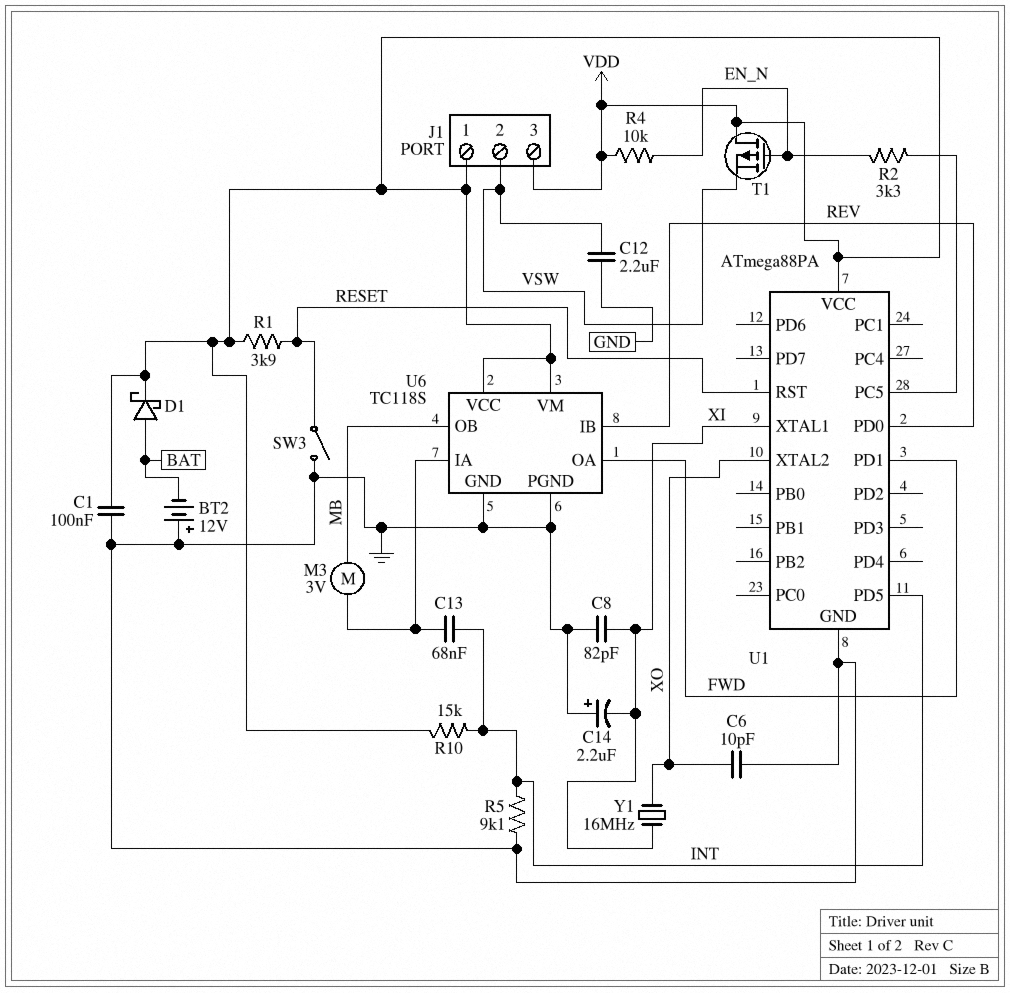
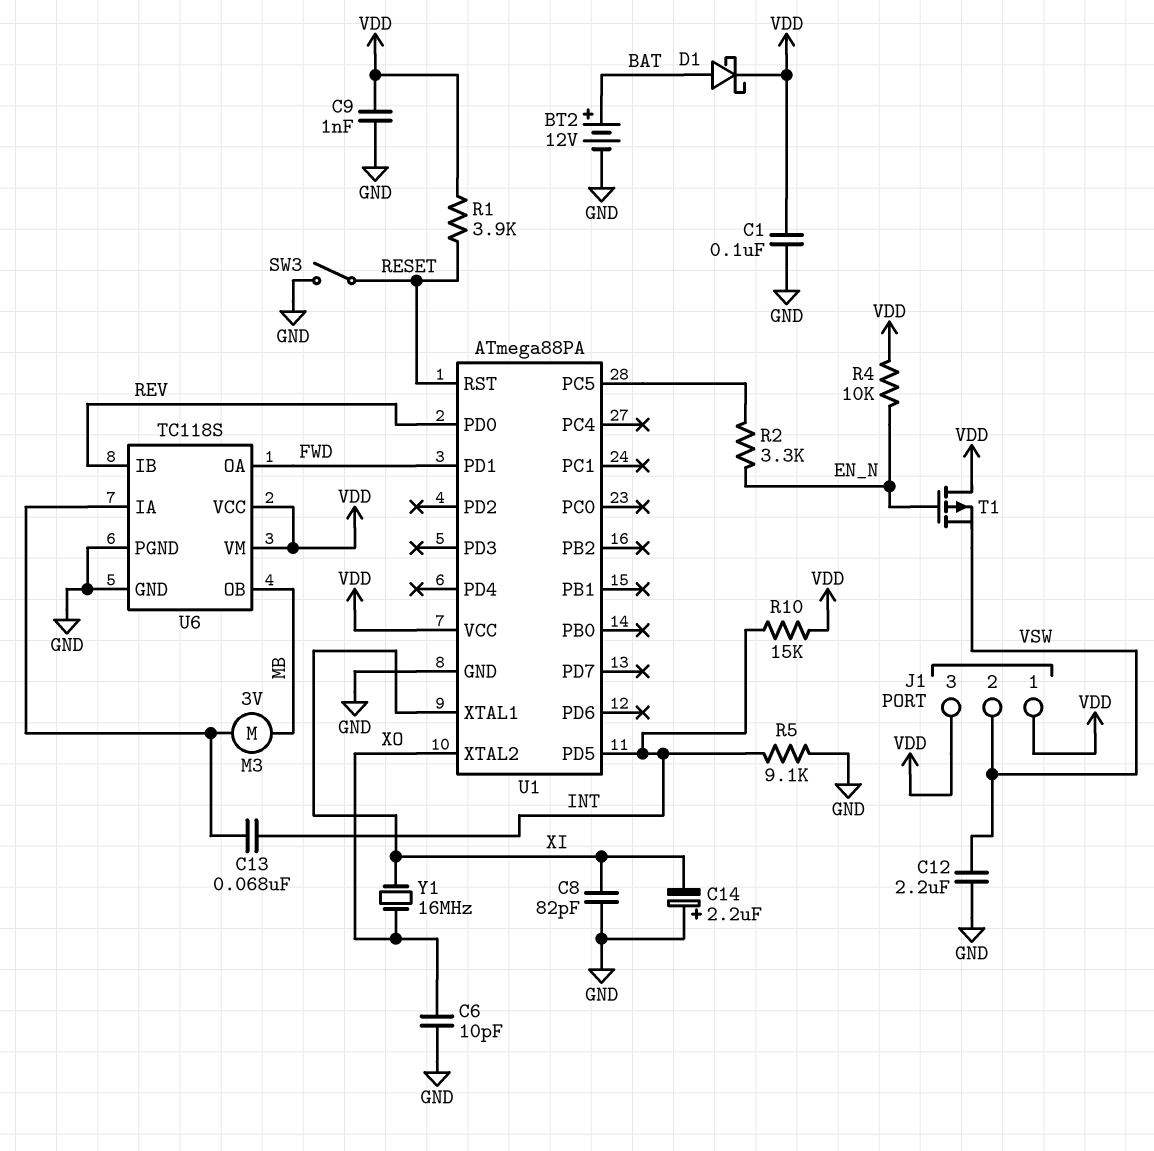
BT2: 12V (plus GND, minus BAT) -> 12V (plus BAT, minus GND)
C9: none -> 1nF (GND, VDD)

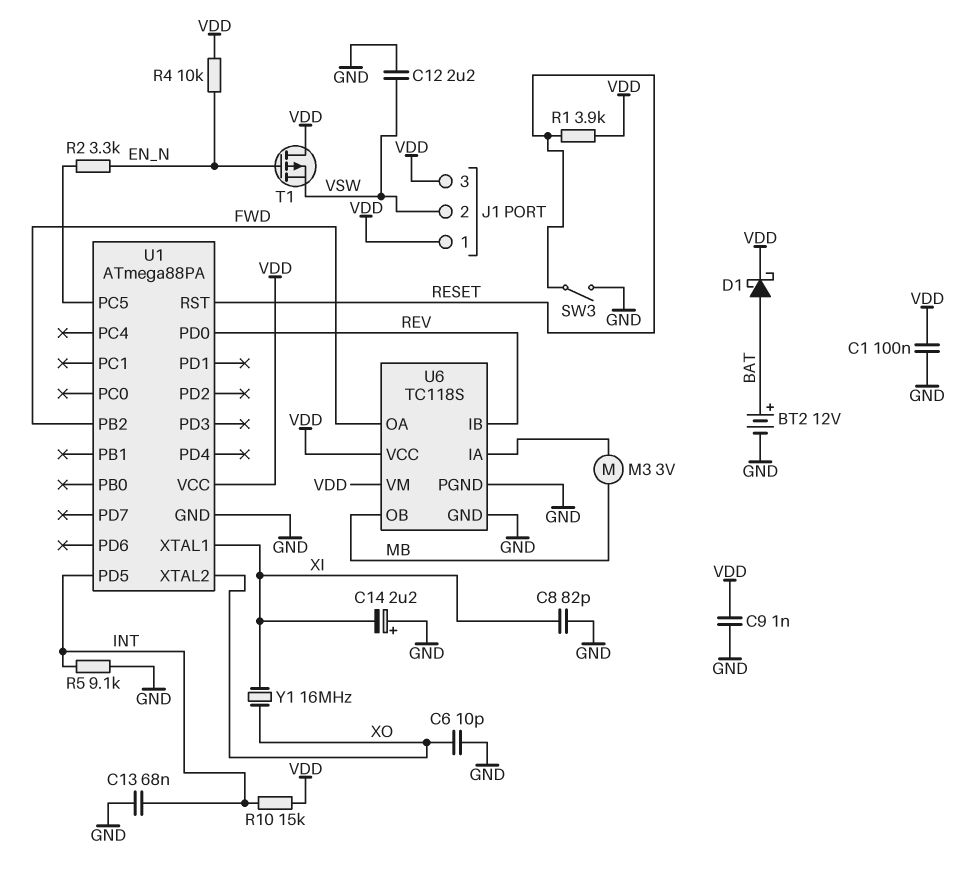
C13: 68nF (INT, U6/IA) -> 68nF (GND, INT)
U1 pin PB2: none -> FWD
U1 pin PD1: FWD -> none

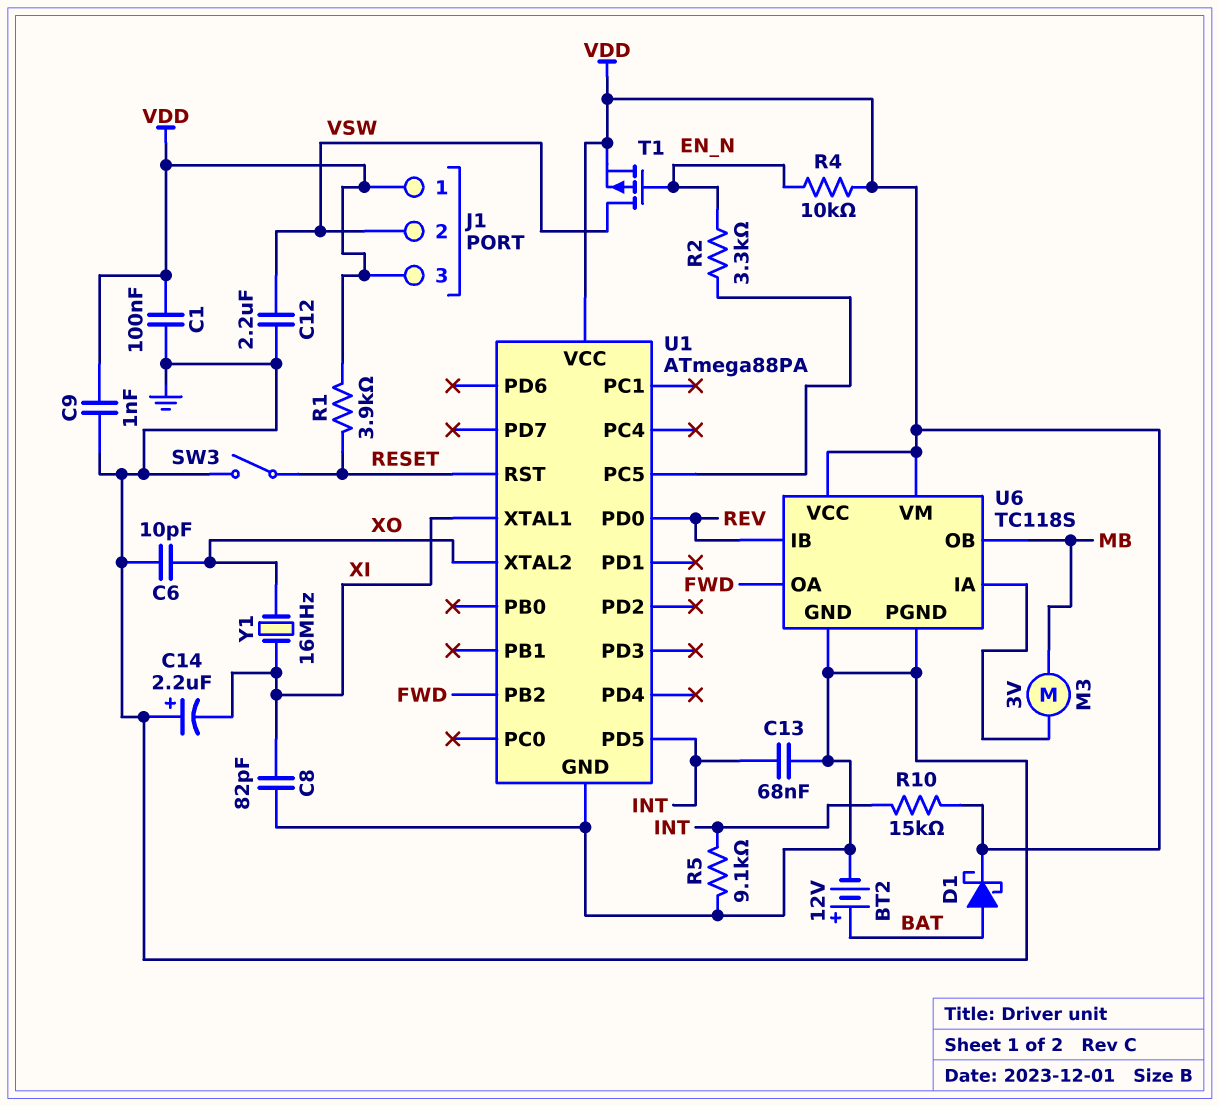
T1: PMOS (G EN_N, D VDD, S VSW) -> PMOS (G EN_N, D VSW, S VDD)

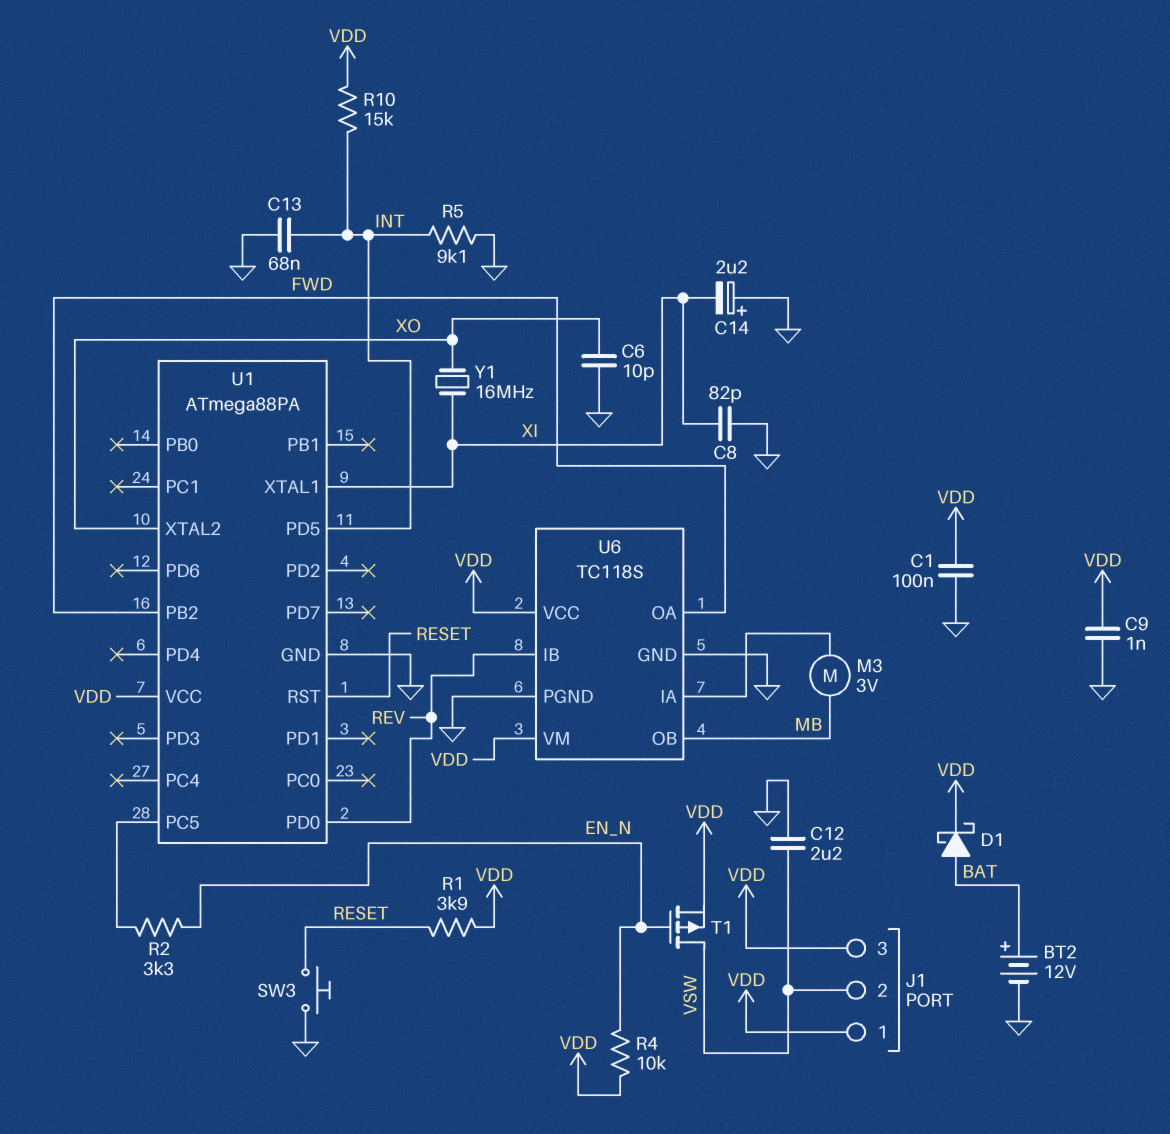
SW3: switch (GND, RESET) -> button (GND, RESET)

